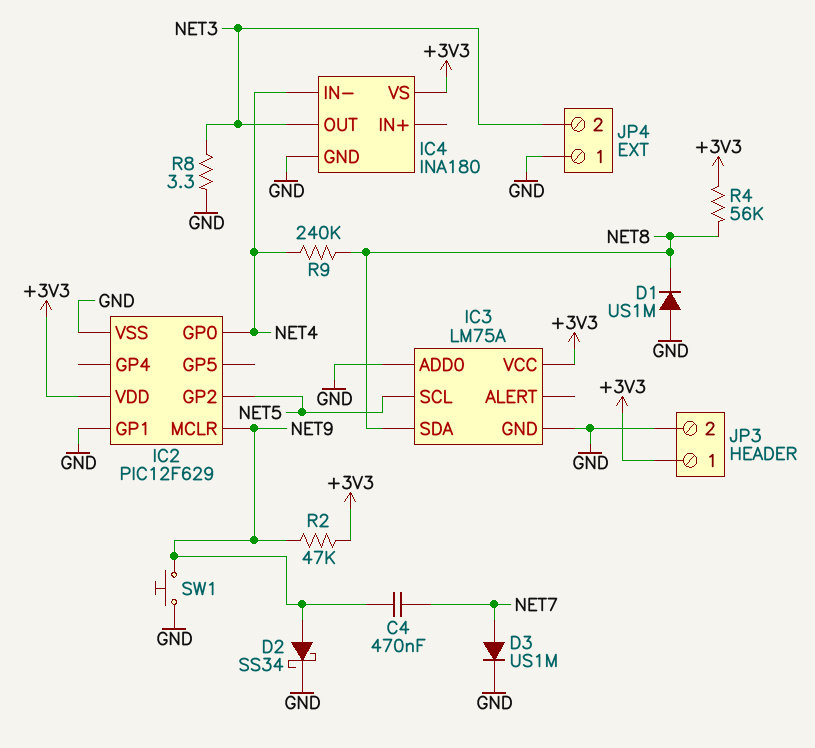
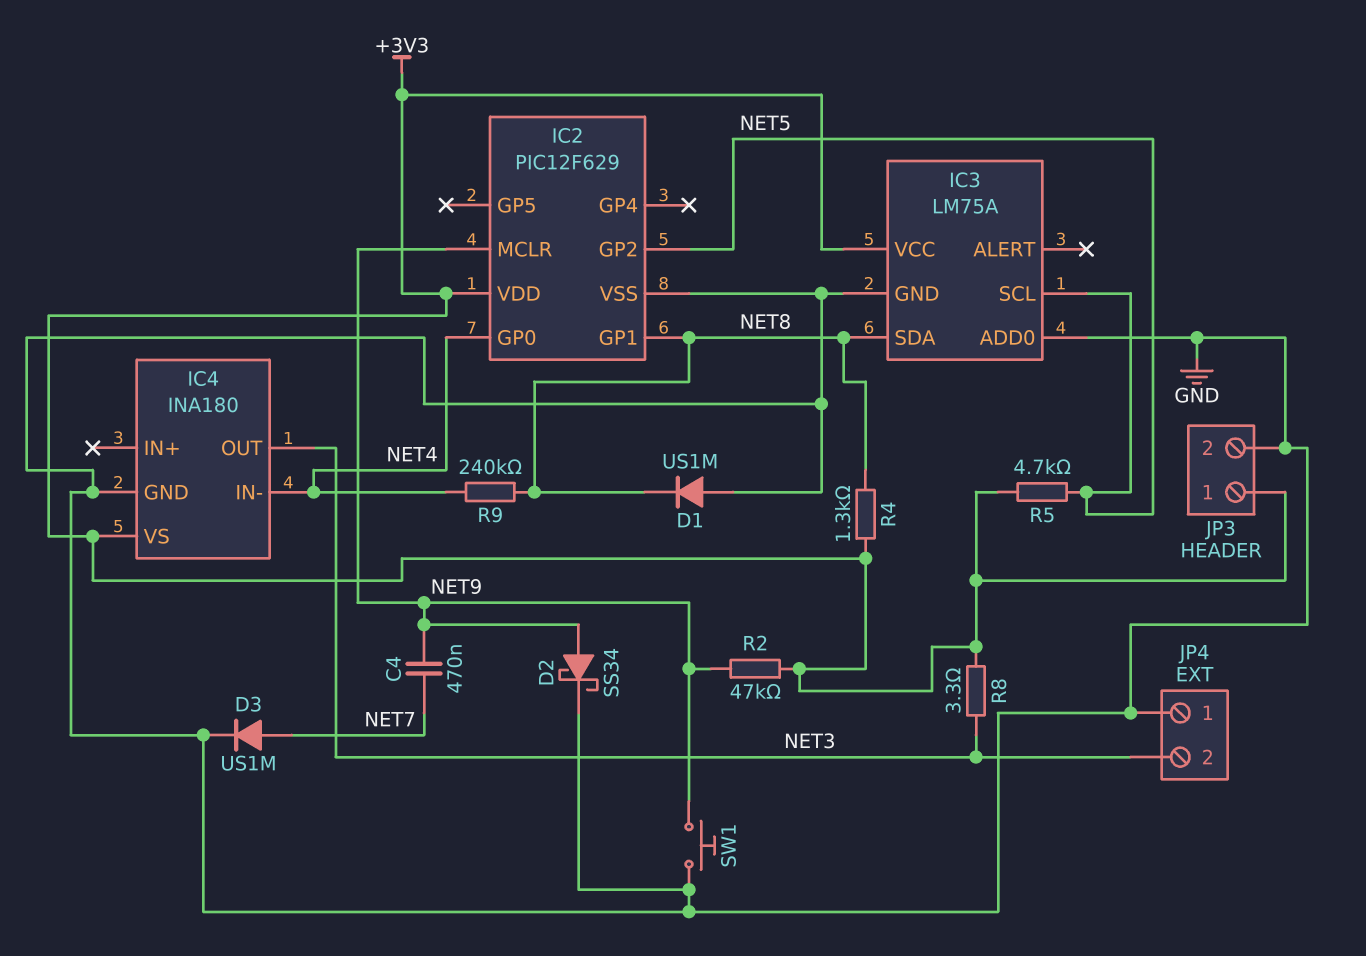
IC2 pin GP1: GND -> NET8
R4: 56k (+3V3, NET8) -> 1.3k (+3V3, NET8)
R5: none -> 4.7k (+3V3, NET5)
R8: 3.3 (GND, NET3) -> 3.3 (+3V3, NET3)

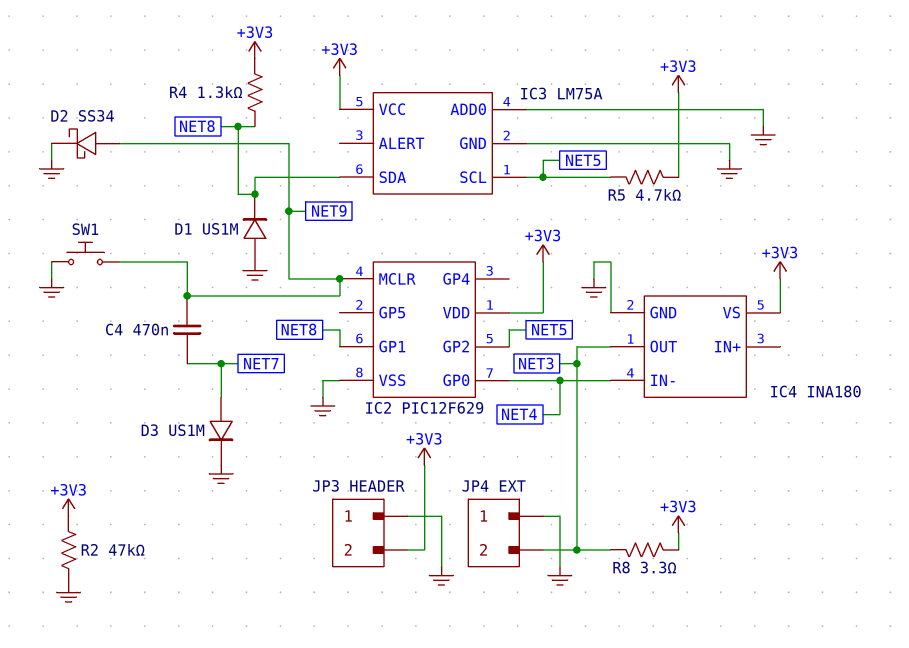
JP3 pin 1: +3V3 -> GND
JP3 pin 2: GND -> +3V3
R2: 47k (+3V3, NET9) -> 47k (+3V3, GND)
R9: 240k (NET4, NET8) -> none

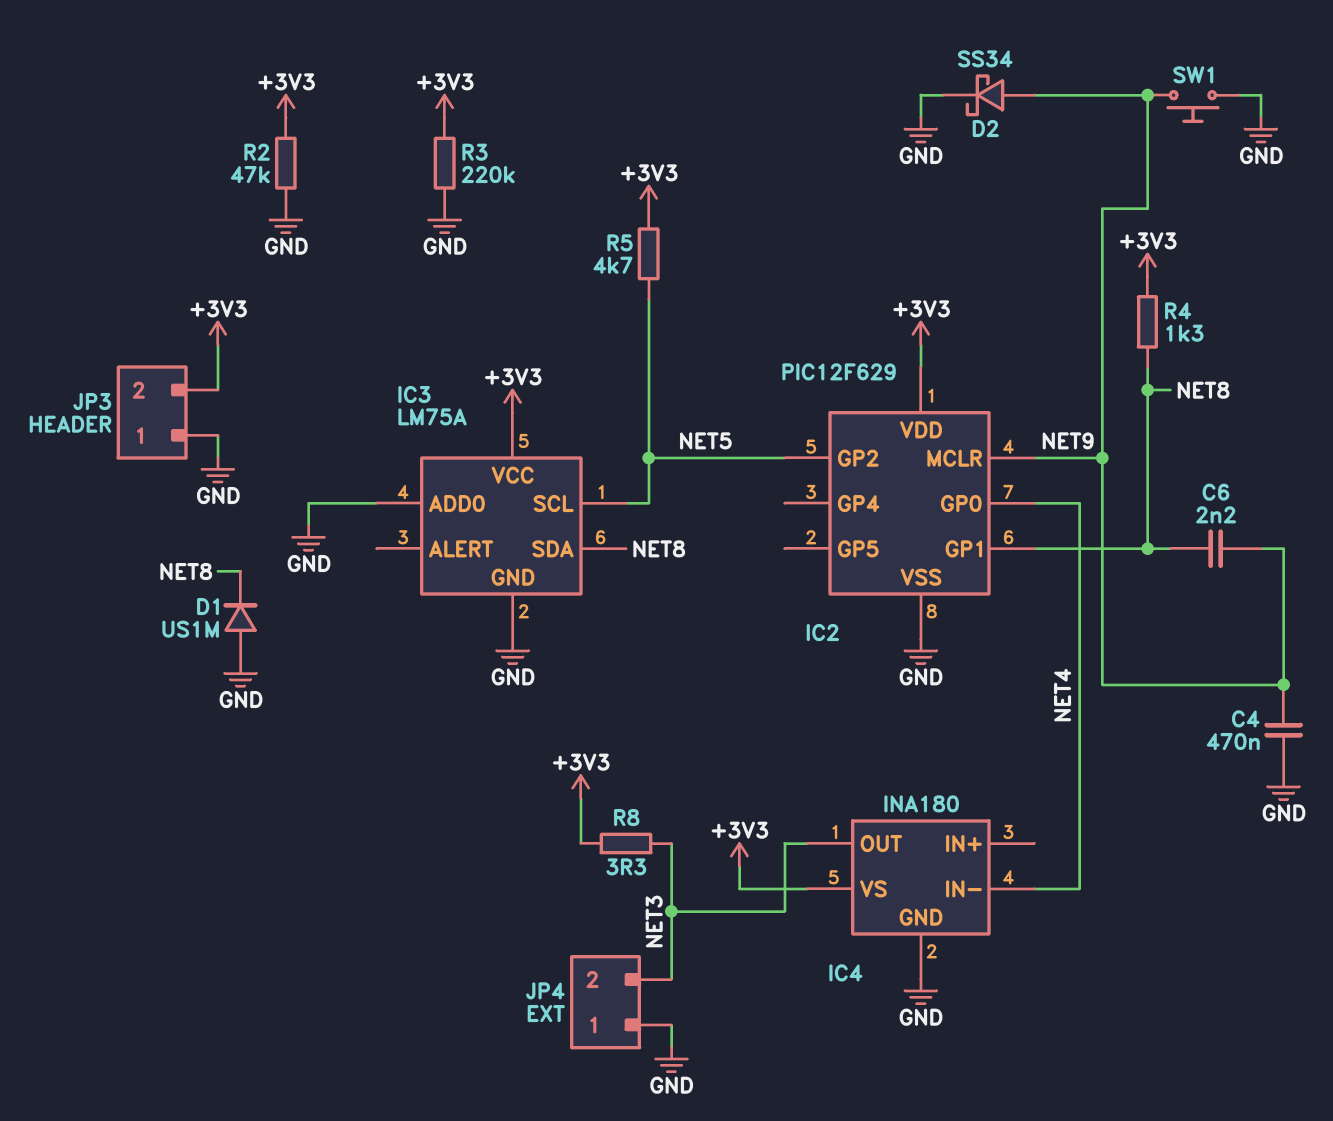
C4: 470nF (NET7, NET9) -> 470nF (GND, NET9)
C6: none -> 2.2nF (NET8, NET9)
D3: diode US1M (A NET7, K GND) -> none
R3: none -> 220k (+3V3, GND)

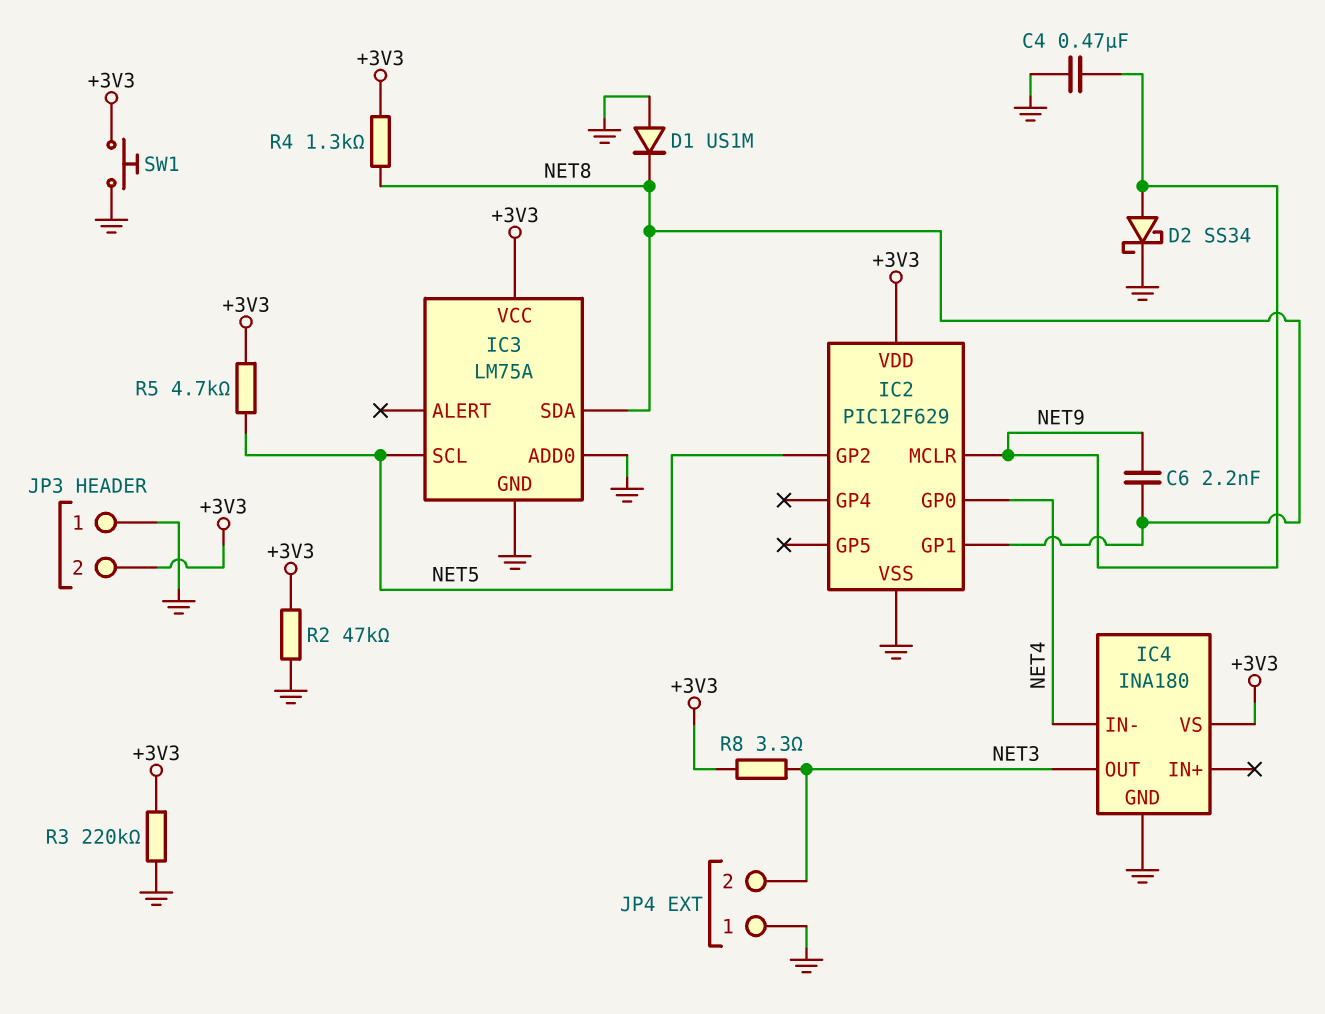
SW1: button (GND, NET9) -> button (+3V3, GND)

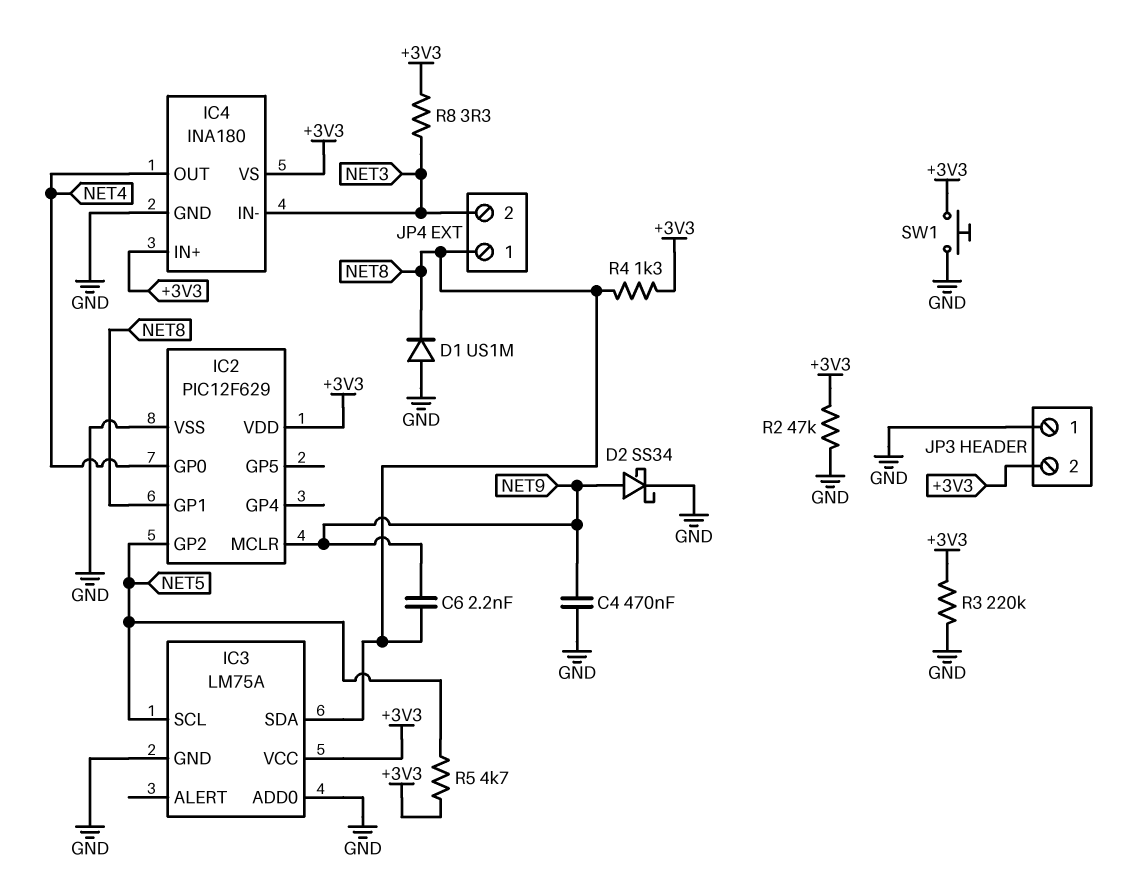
IC4 pin IN+: none -> +3V3
IC4 pin IN-: NET4 -> NET3
IC4 pin OUT: NET3 -> NET4
JP4 pin 1: GND -> NET8

